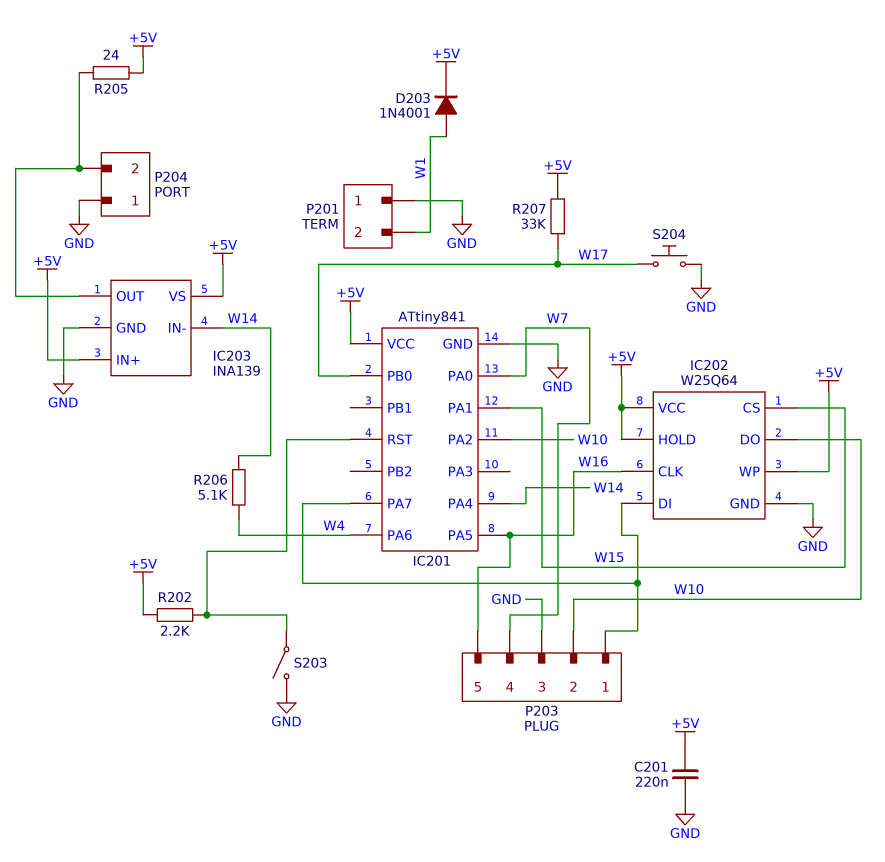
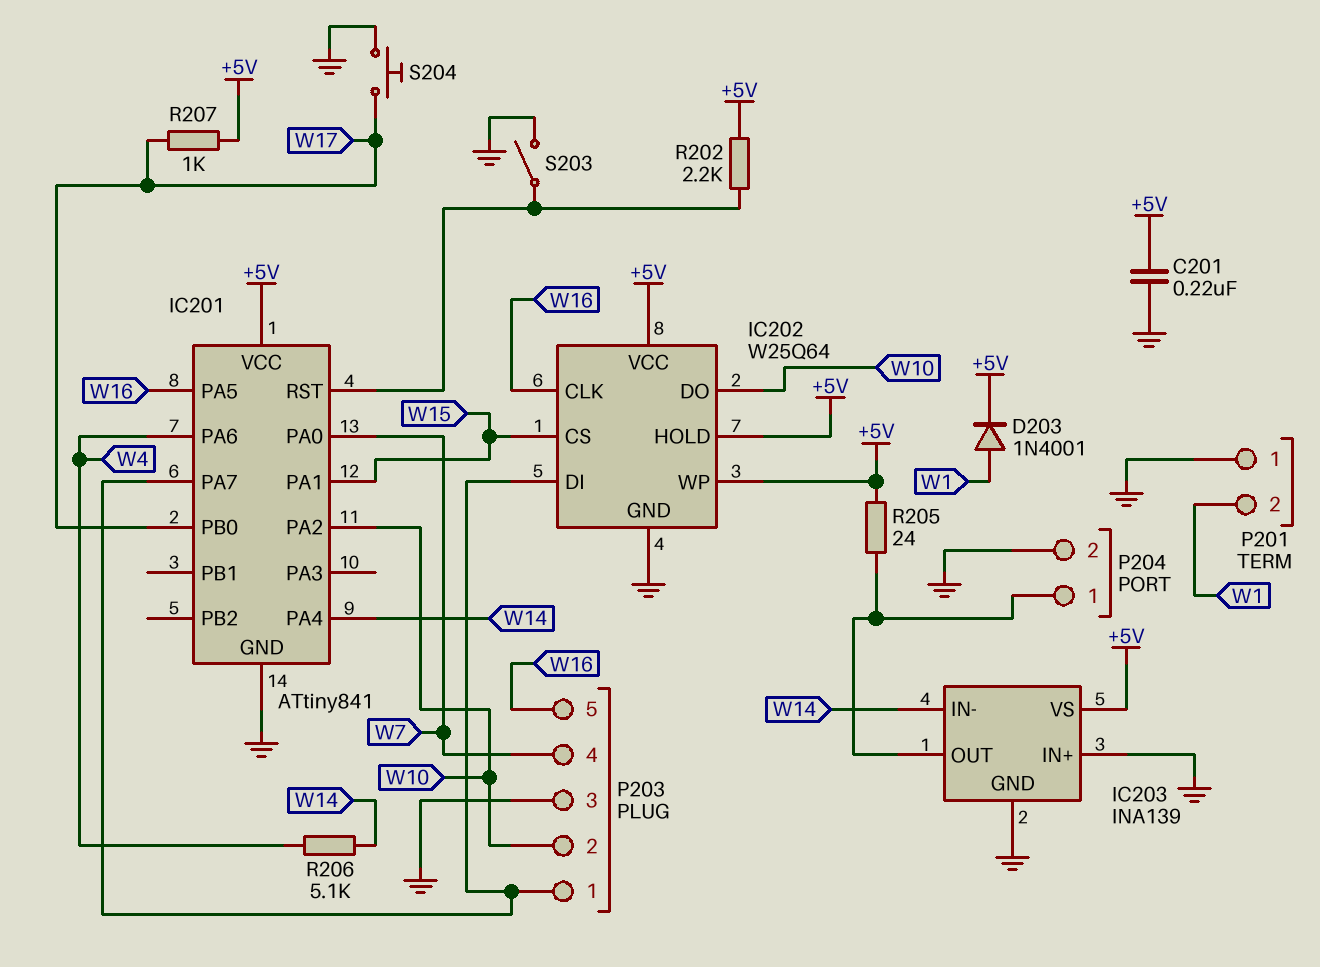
IC203 pin IN+: +5V -> GND
P204 pin 1: GND -> IC203/OUT
P204 pin 2: IC203/OUT -> GND
R207: 33k (+5V, W17) -> 1k (+5V, W17)

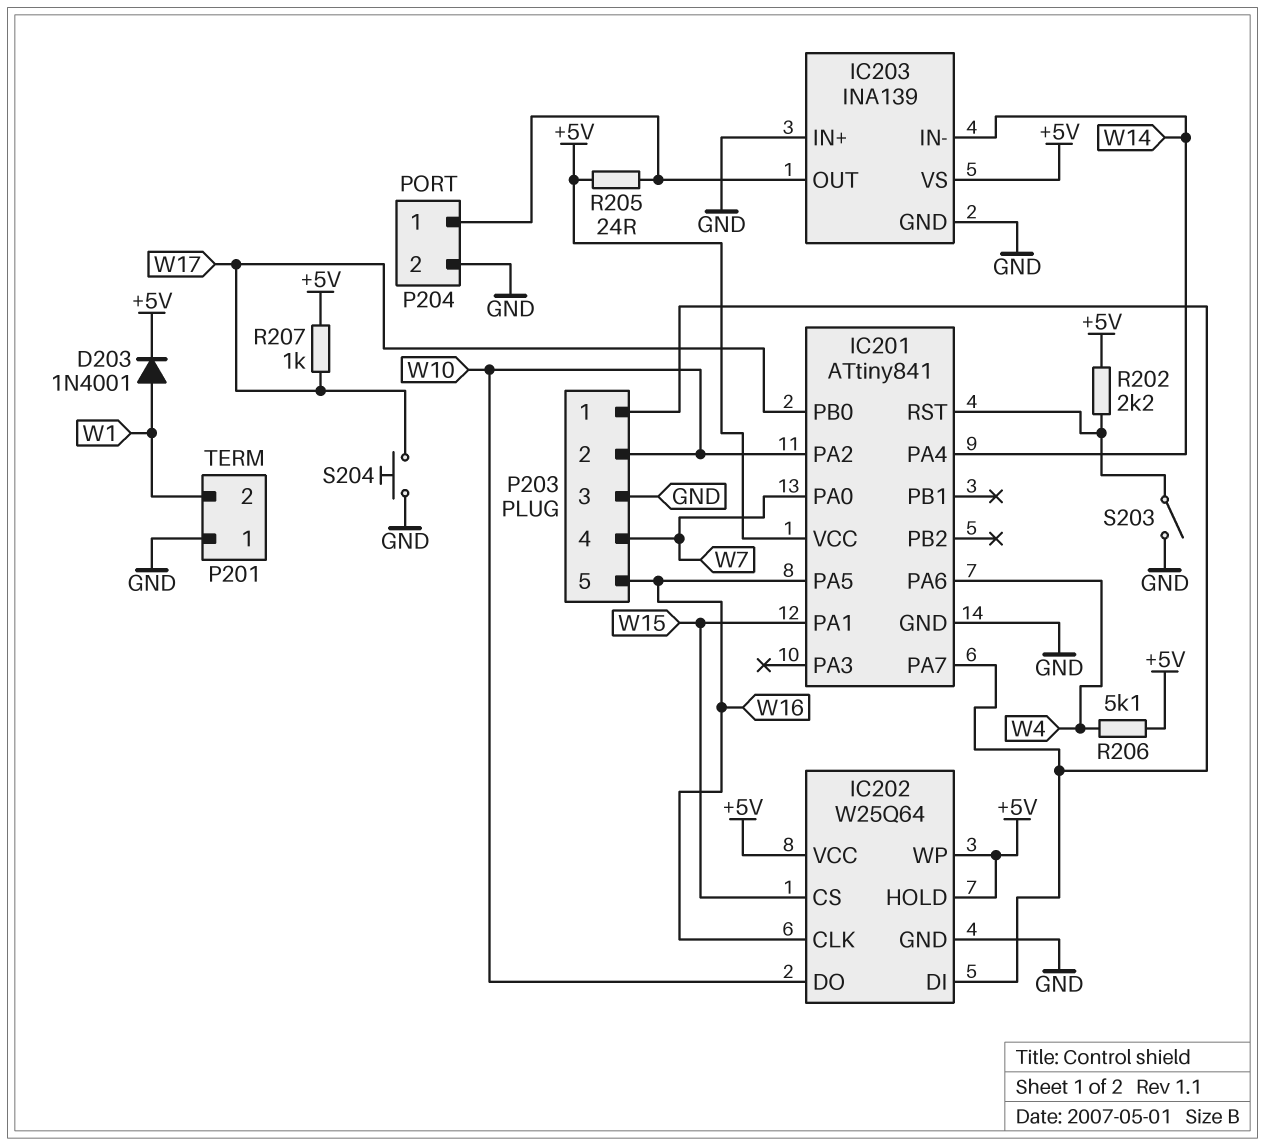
C201: 220nF (+5V, GND) -> none
R206: 5.1k (W4, W14) -> 5.1k (+5V, W4)

